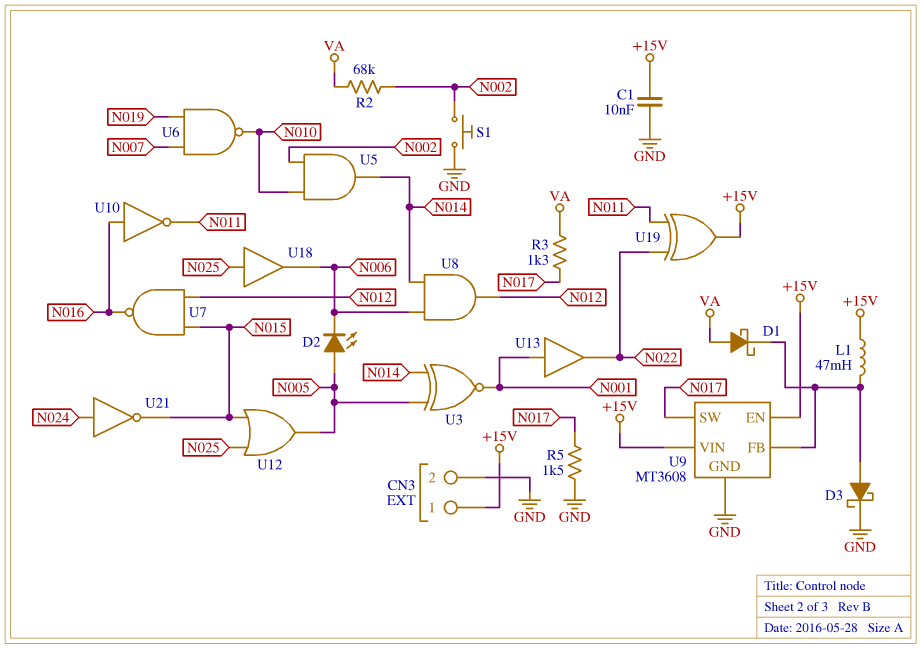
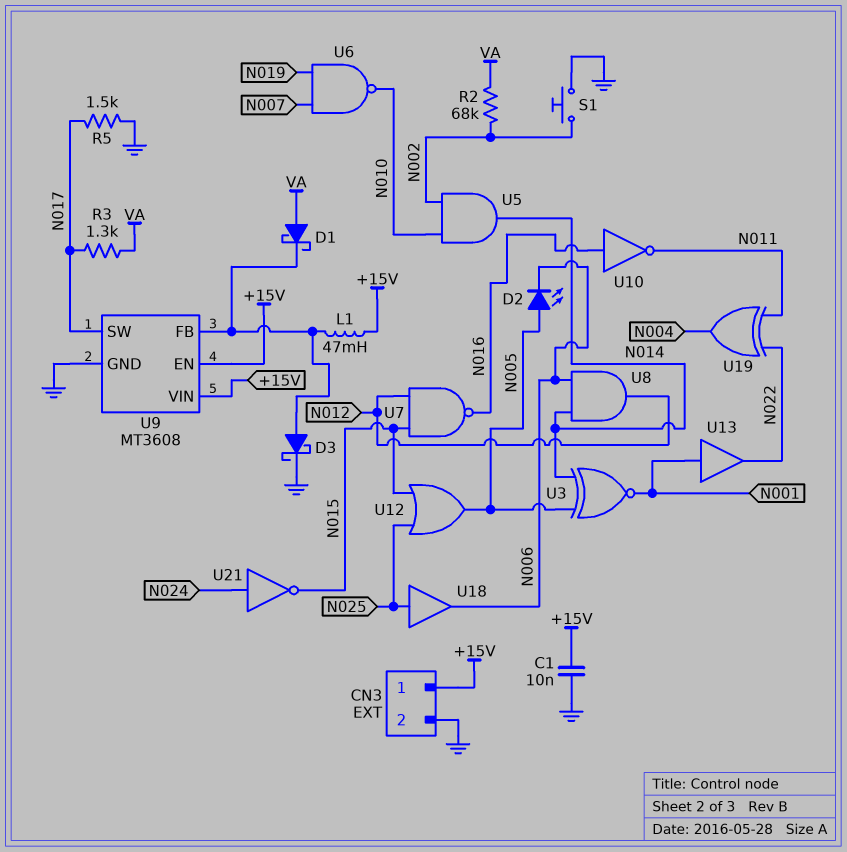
U19: XOR (in N011, in N022, out +15V) -> XOR (in N011, in N022, out N004)

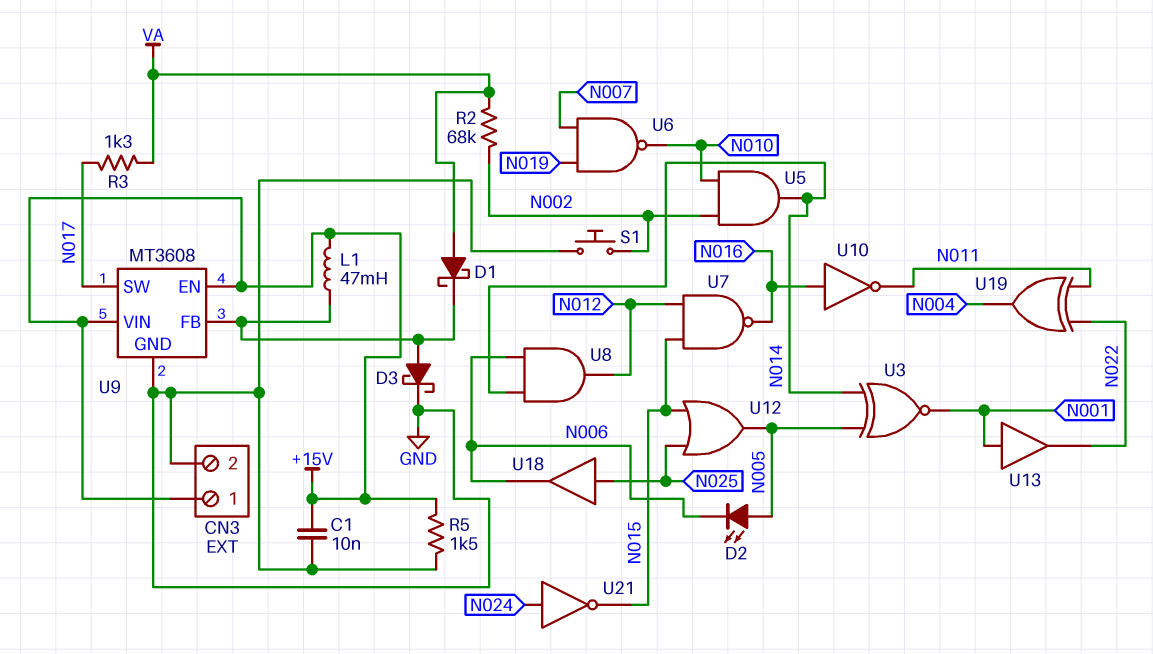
R5: 1.5k (GND, N017) -> 1.5k (+15V, GND)

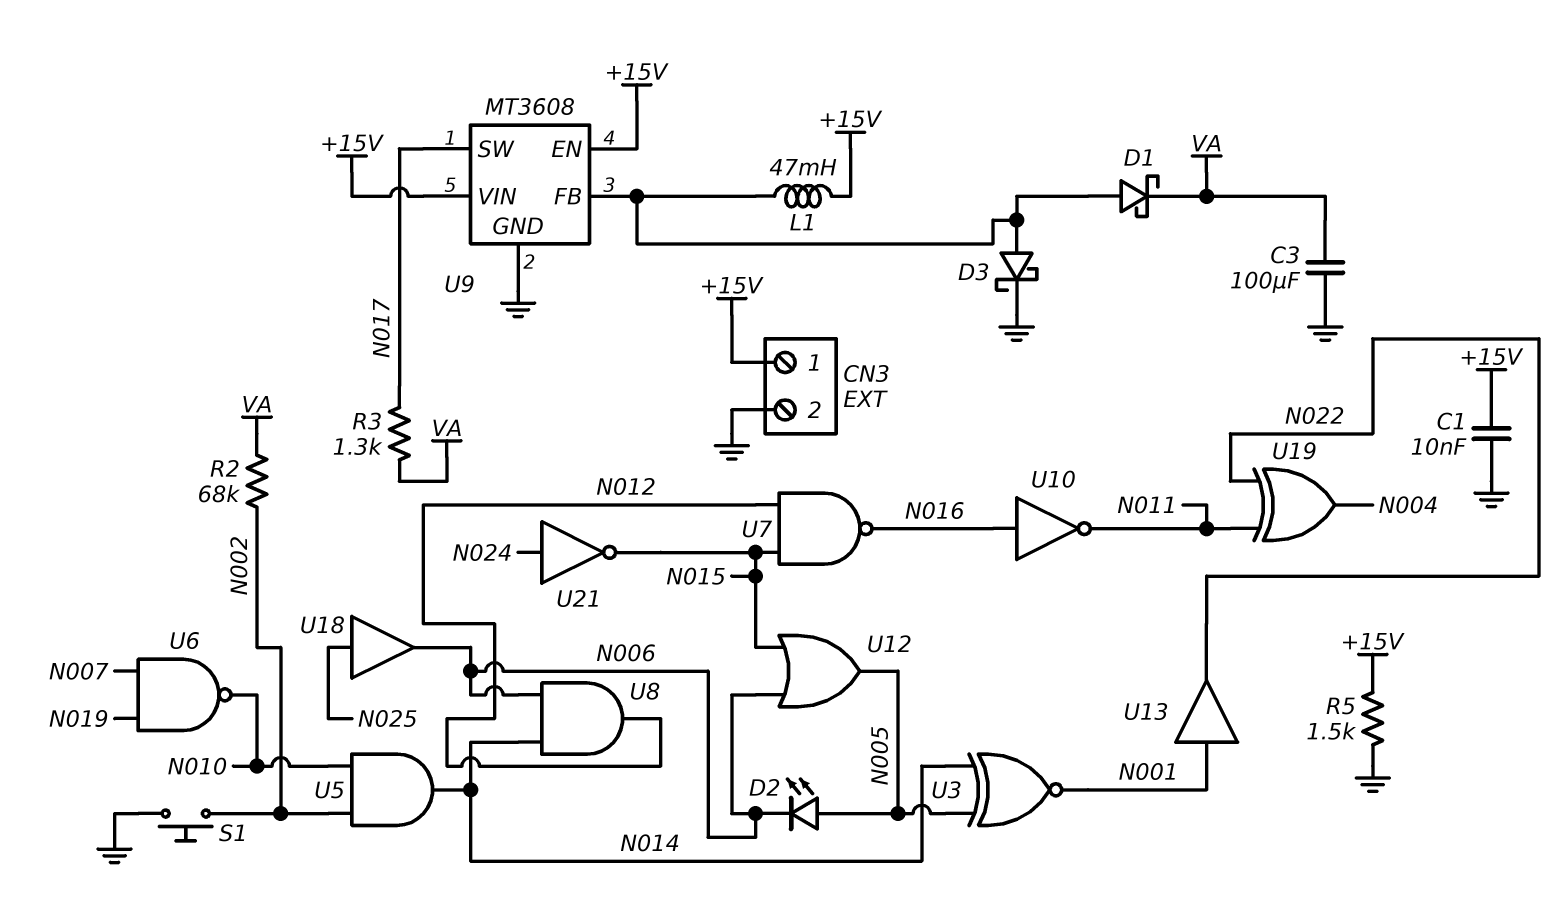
C3: none -> 100uF (GND, VA)
D1: schottky (A VA, K U9/FB) -> schottky (A U9/FB, K VA)
U12: OR (in N015, in N025, out N005) -> OR (in N006, in N015, out N005)

